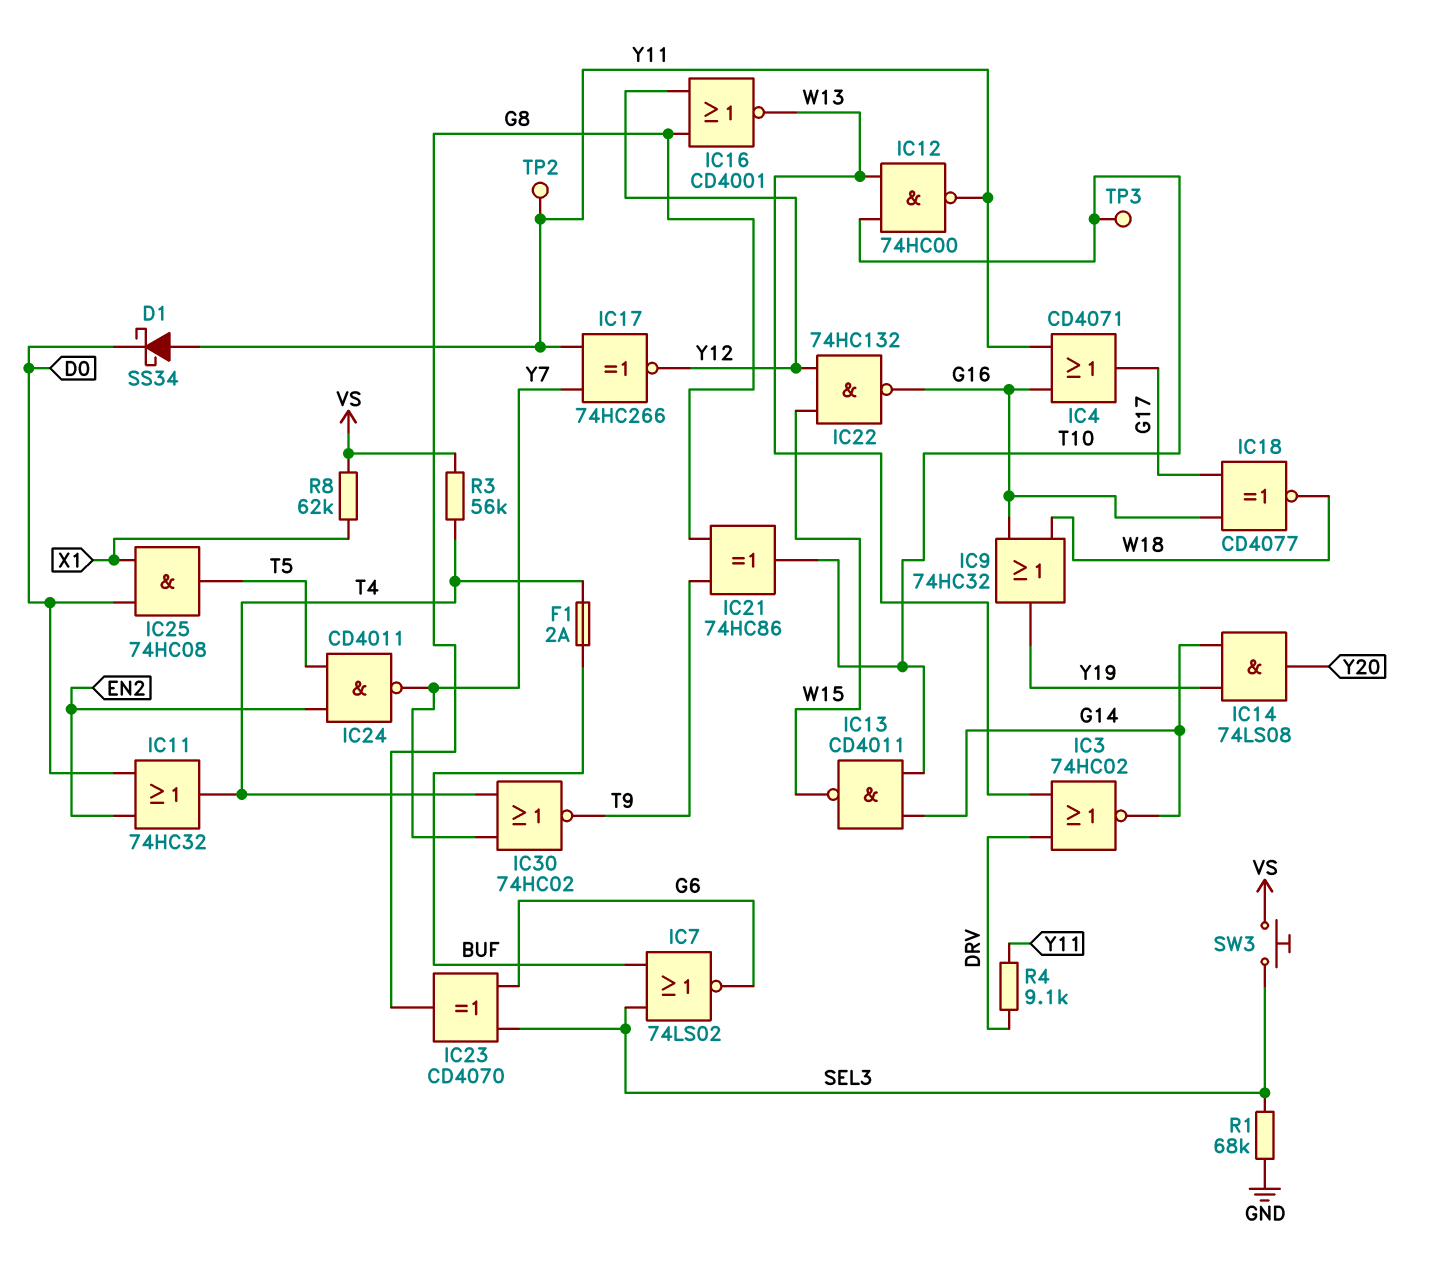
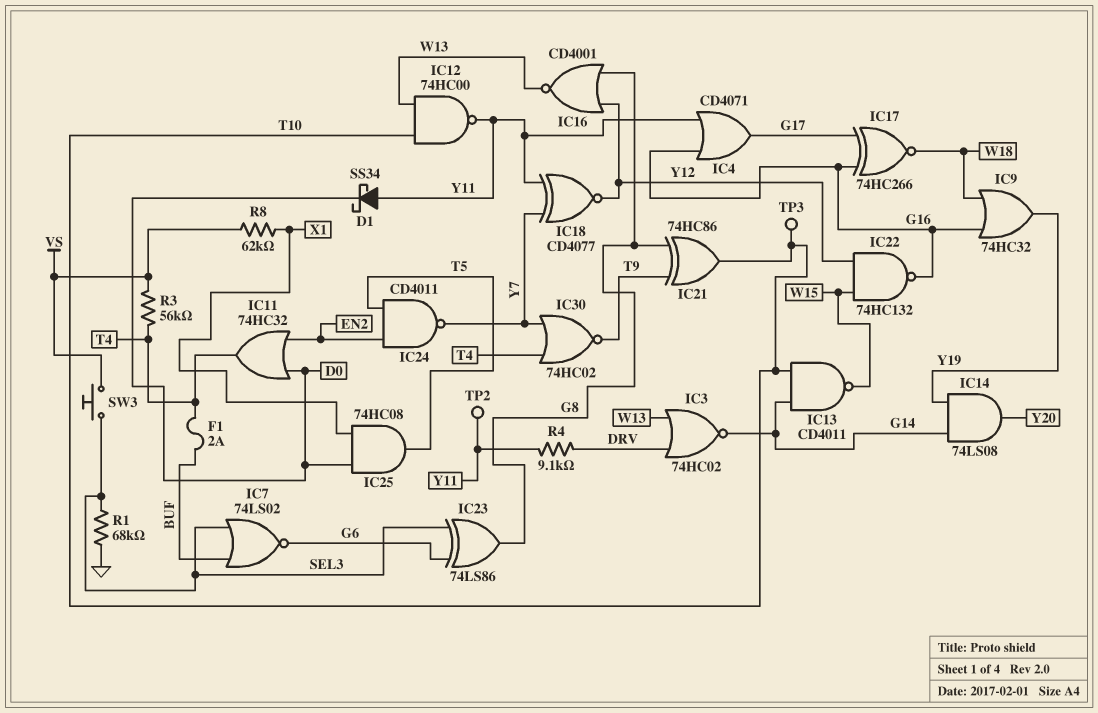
IC17: XNOR 74HC266 (in Y7, in Y11, out Y12) -> XNOR 74HC266 (in G16, in G17, out W18)
IC18: XNOR CD4077 (in G16, in G17, out W18) -> XNOR CD4077 (in Y7, in Y11, out Y12)
IC23: XOR CD4070 (in G6, in SEL3, out G8) -> XOR 74LS86 (in G6, in SEL3, out G8)

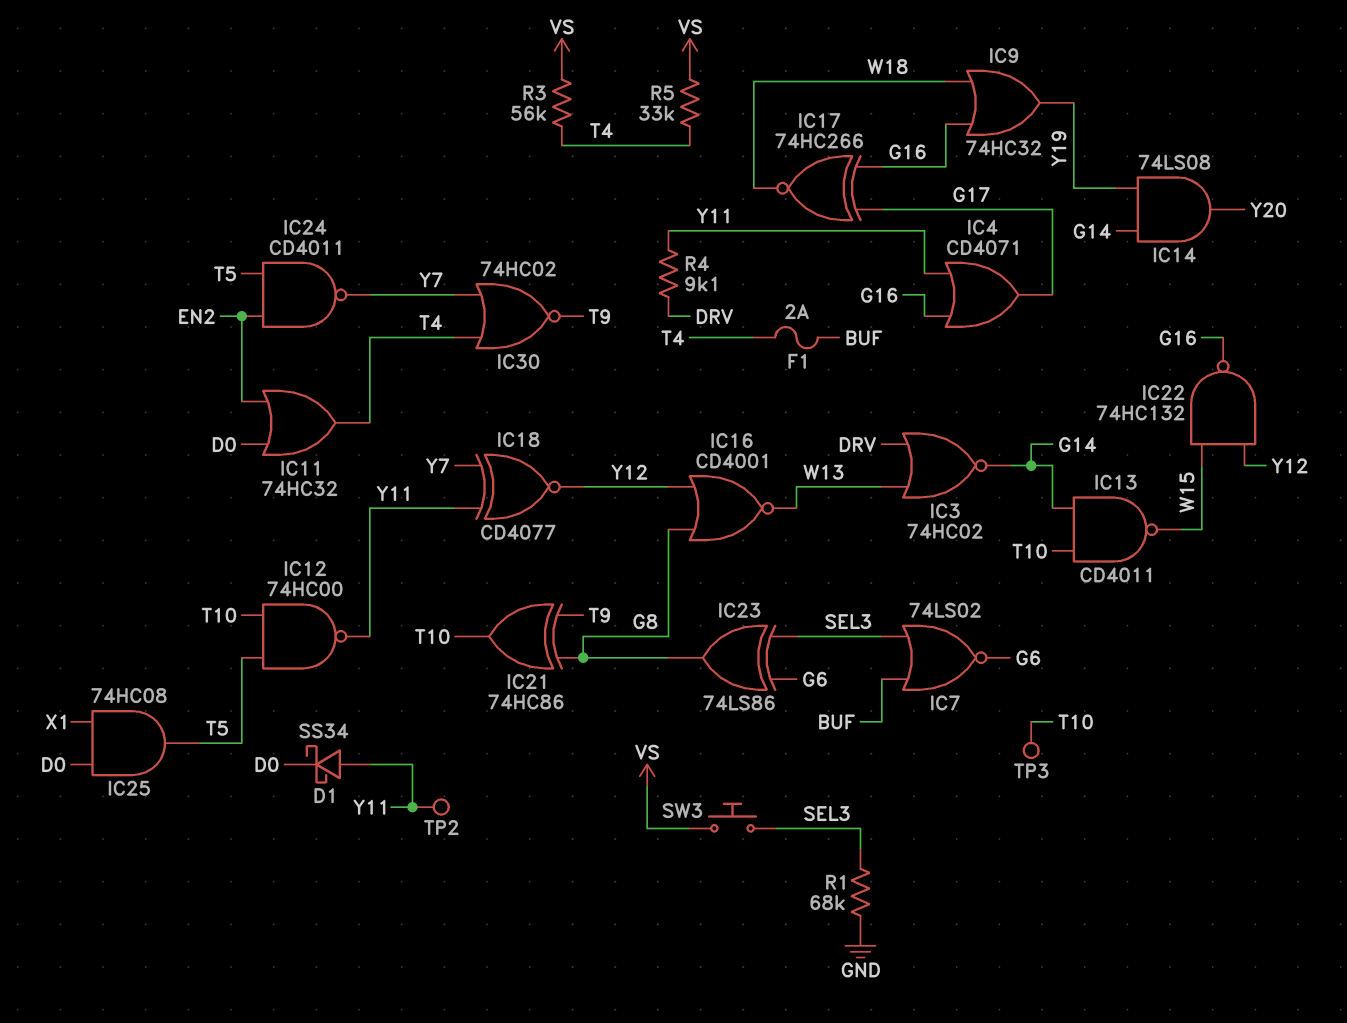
IC12: NAND 74HC00 (in T10, in W13, out Y11) -> NAND 74HC00 (in T5, in T10, out Y11)
R5: none -> 33k (T4, VS)
R8: 62k (VS, X1) -> none

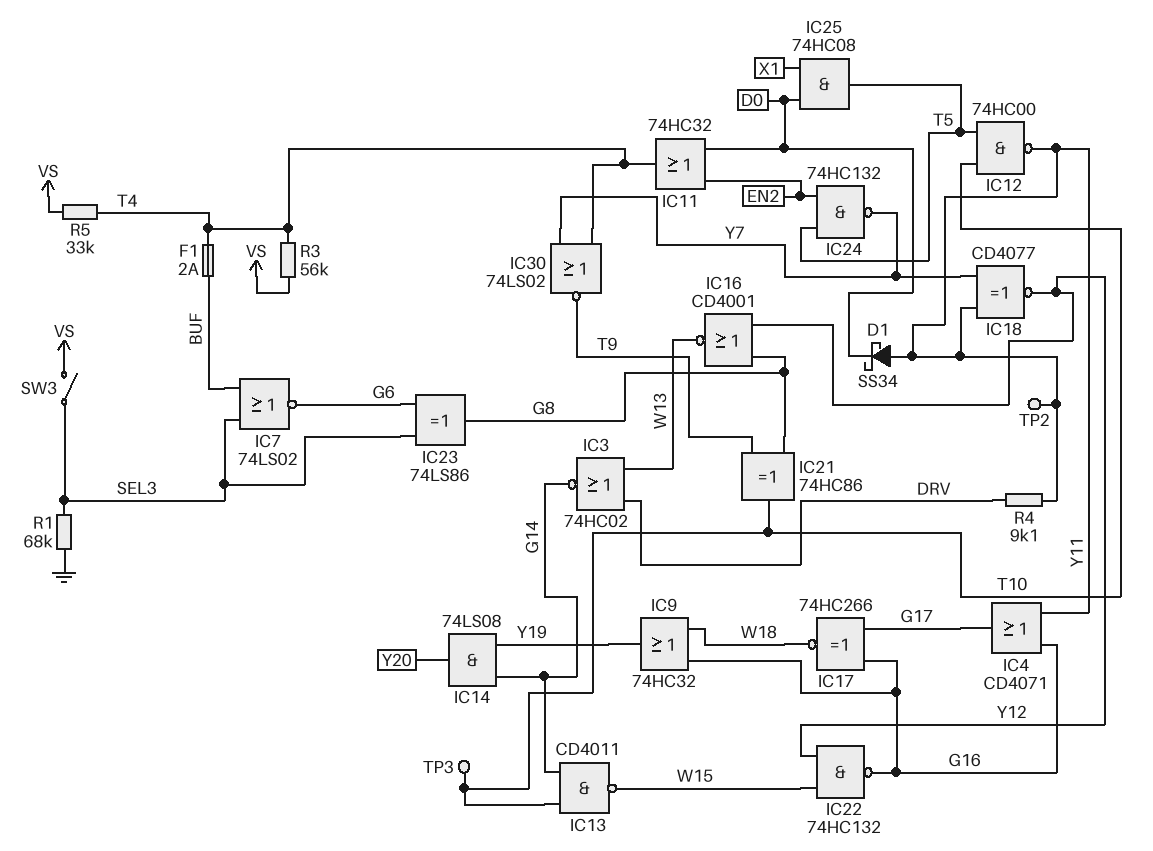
IC24: NAND CD4011 (in EN2, in T5, out Y7) -> NAND 74HC132 (in EN2, in T5, out Y7)
IC30: NOR 74HC02 (in T4, in Y7, out T9) -> NOR 74LS02 (in T4, in Y7, out T9)
SW3: button (SEL3, VS) -> switch (SEL3, VS)

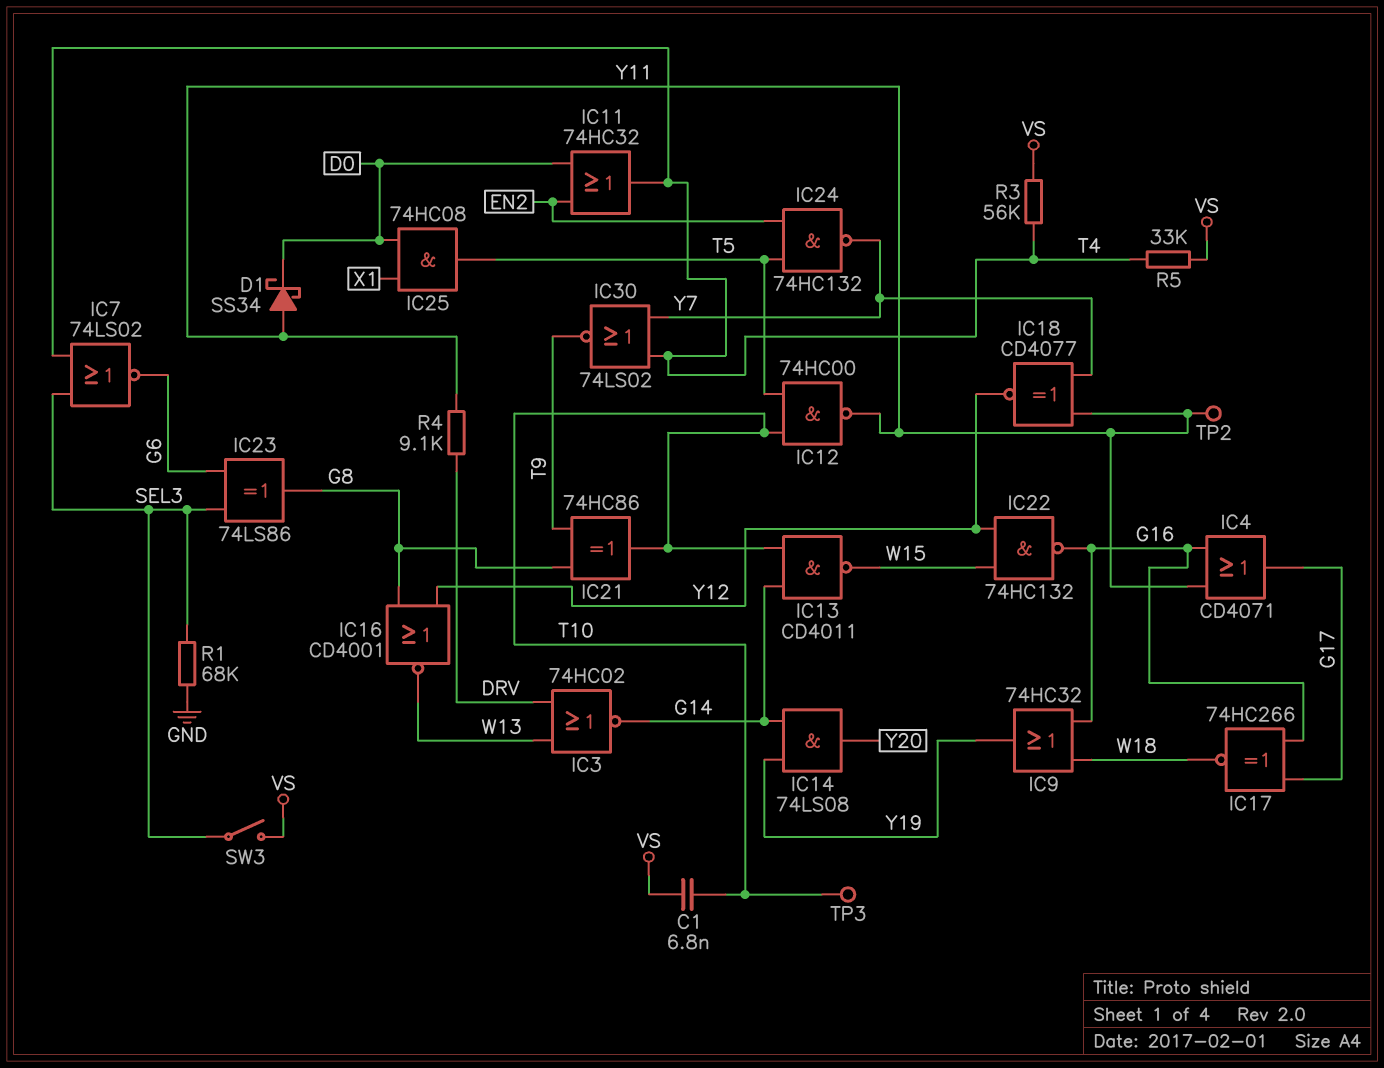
C1: none -> 6.8nF (T10, VS)
F1: 2A (BUF, T4) -> none
IC7: NOR 74LS02 (in BUF, in SEL3, out G6) -> NOR 74LS02 (in SEL3, in T4, out G6)

